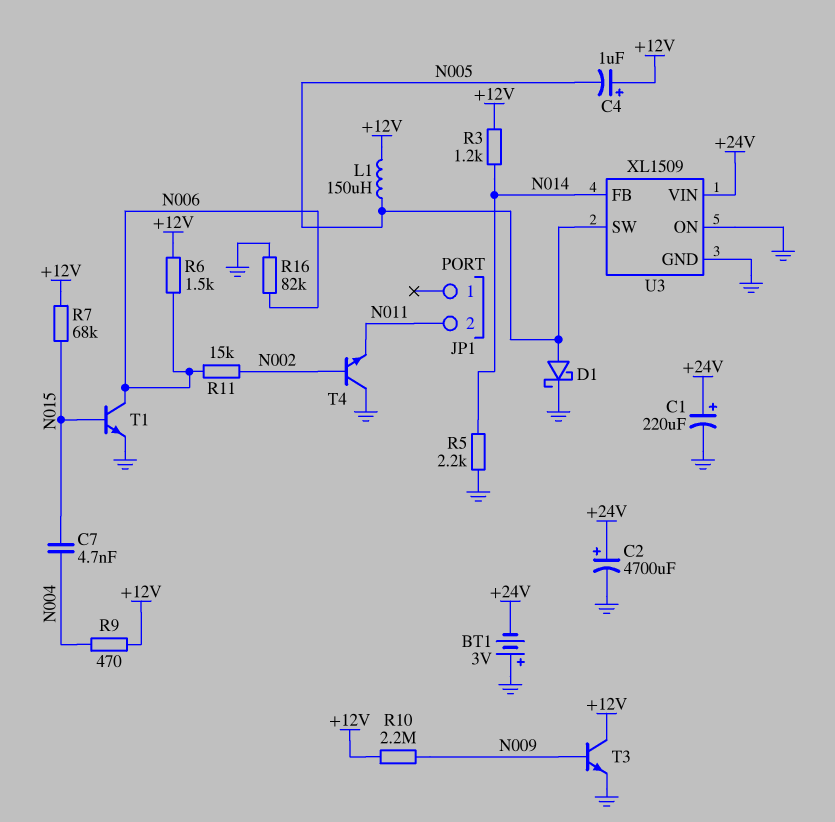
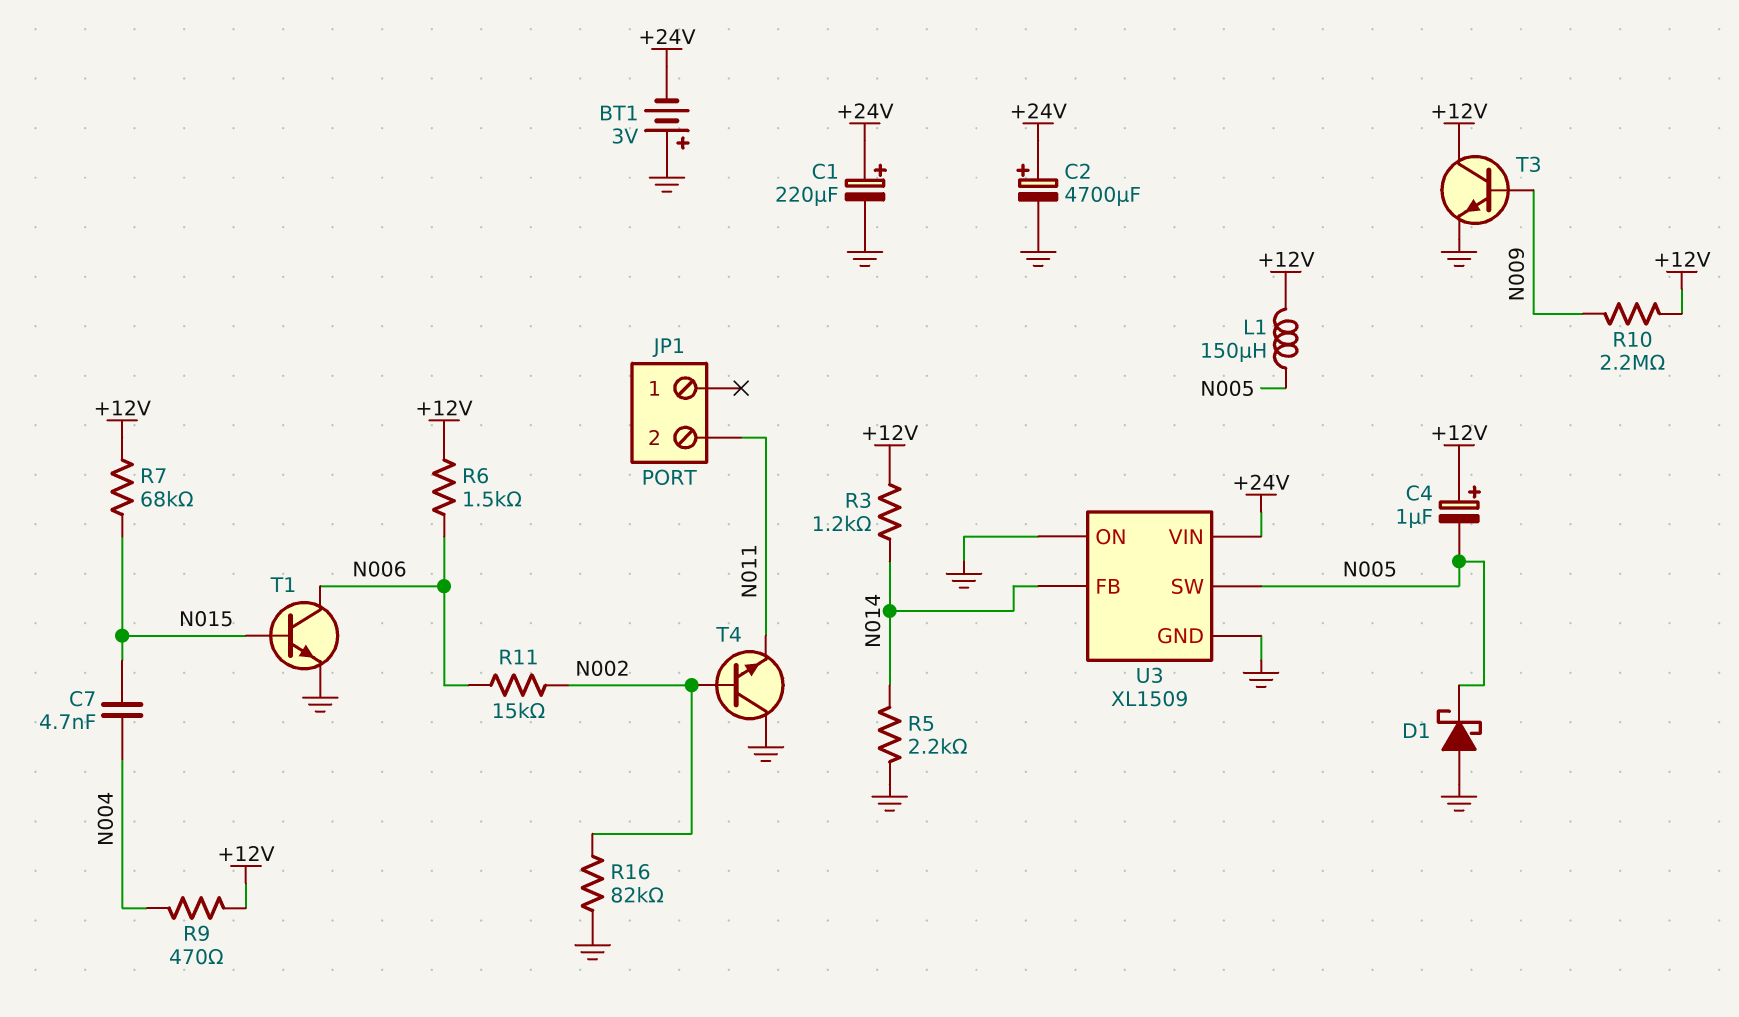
D1: schottky (A N005, K GND) -> schottky (A GND, K N005)
R16: 82k (GND, N006) -> 82k (GND, N002)

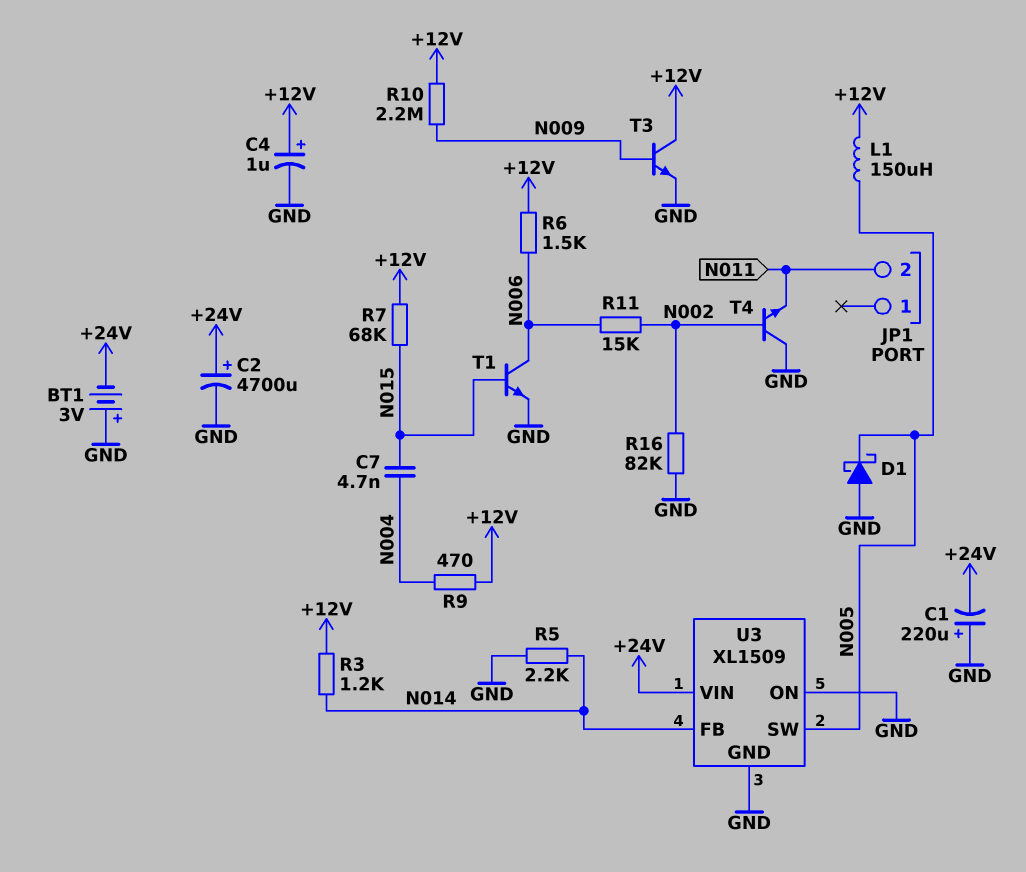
C1: 220uF (plus +24V, minus GND) -> 220uF (plus GND, minus +24V)
C4: 1uF (plus +12V, minus N005) -> 1uF (plus +12V, minus GND)

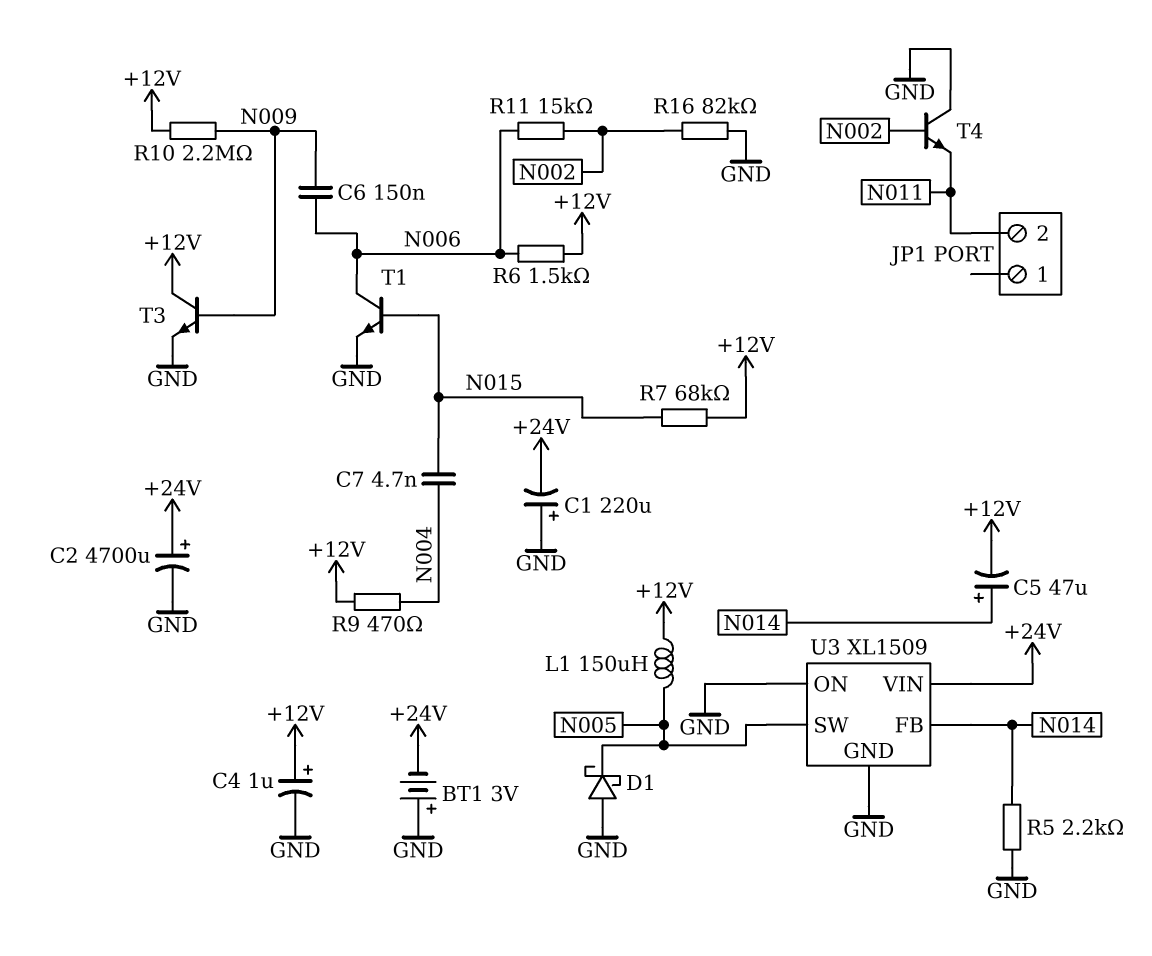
C5: none -> 47uF (plus N014, minus +12V)
C6: none -> 150nF (N006, N009)
R3: 1.2k (+12V, N014) -> none

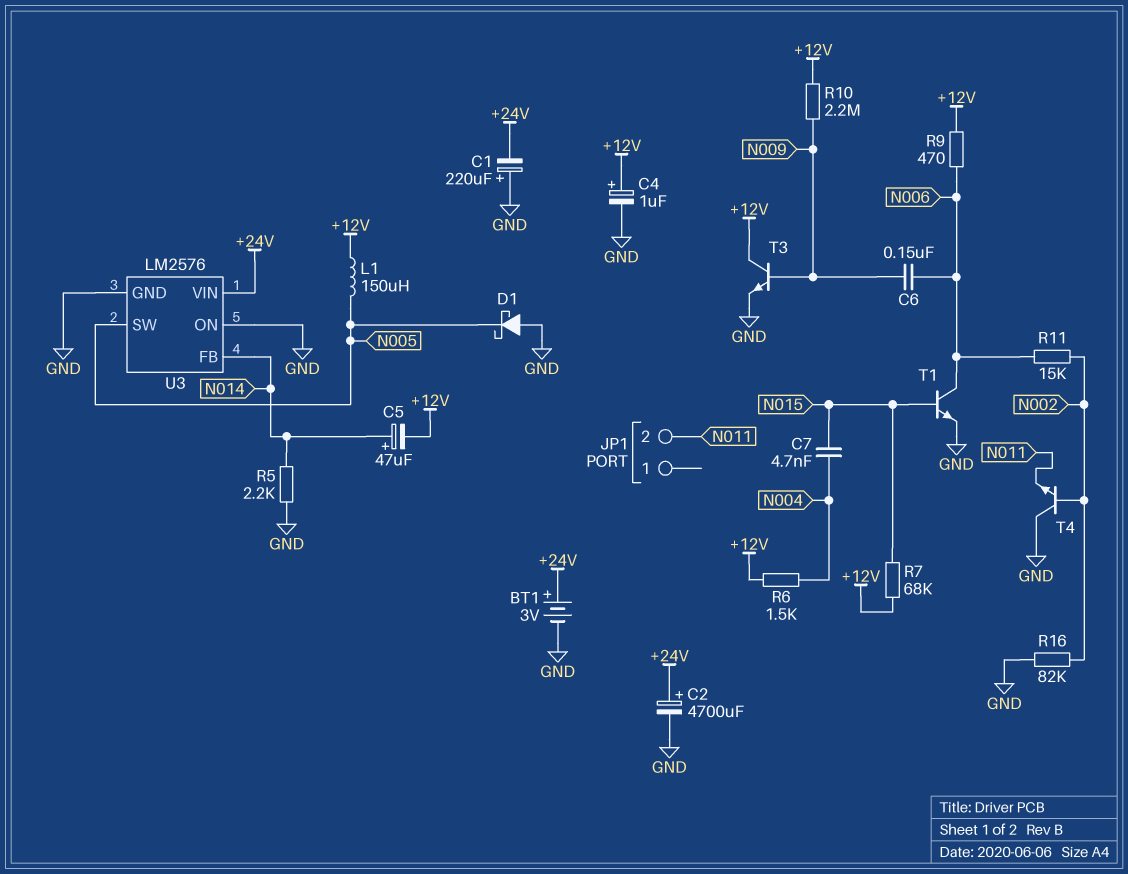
BT1: 3V (plus GND, minus +24V) -> 3V (plus +24V, minus GND)
R6: 1.5k (+12V, N006) -> 1.5k (+12V, N004)
R9: 470 (+12V, N004) -> 470 (+12V, N006)
U3: XL1509 -> LM2576

